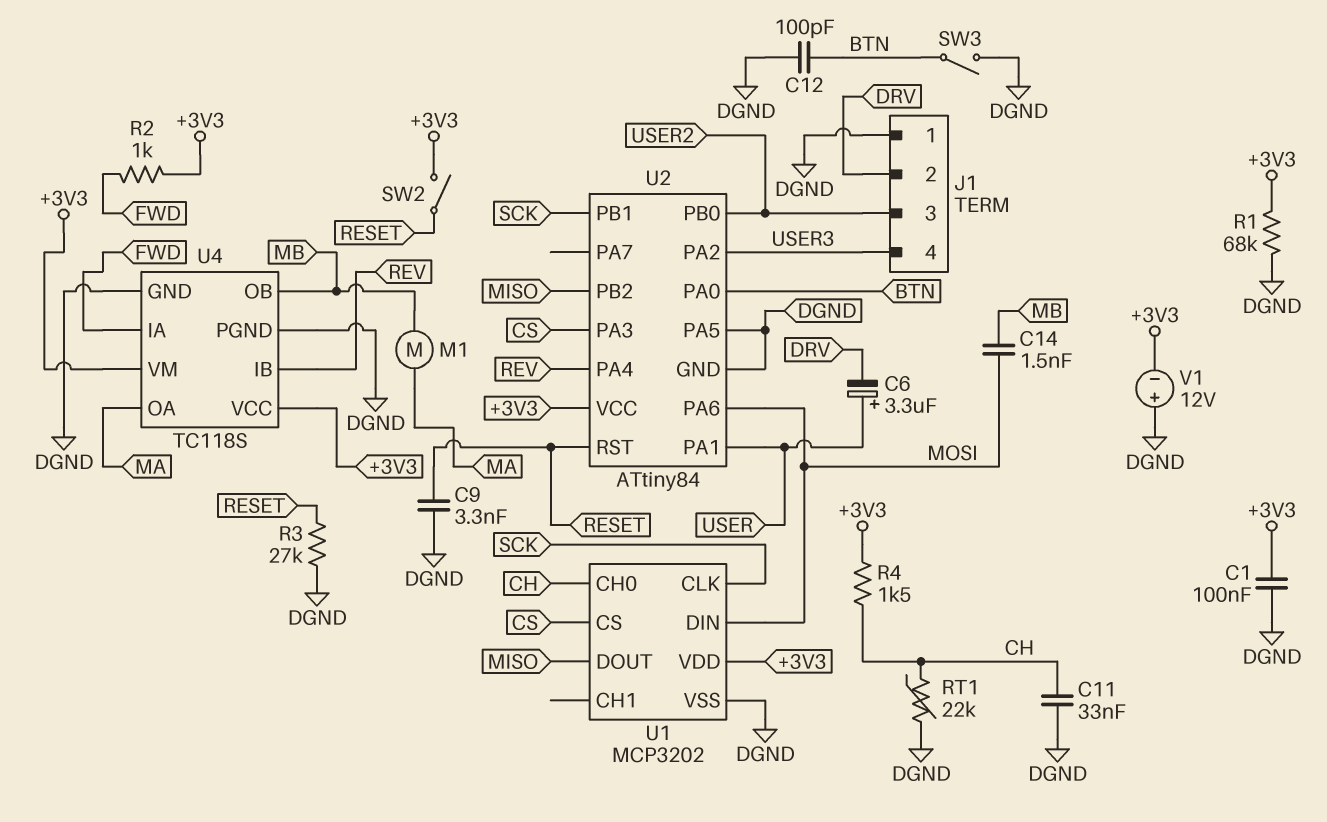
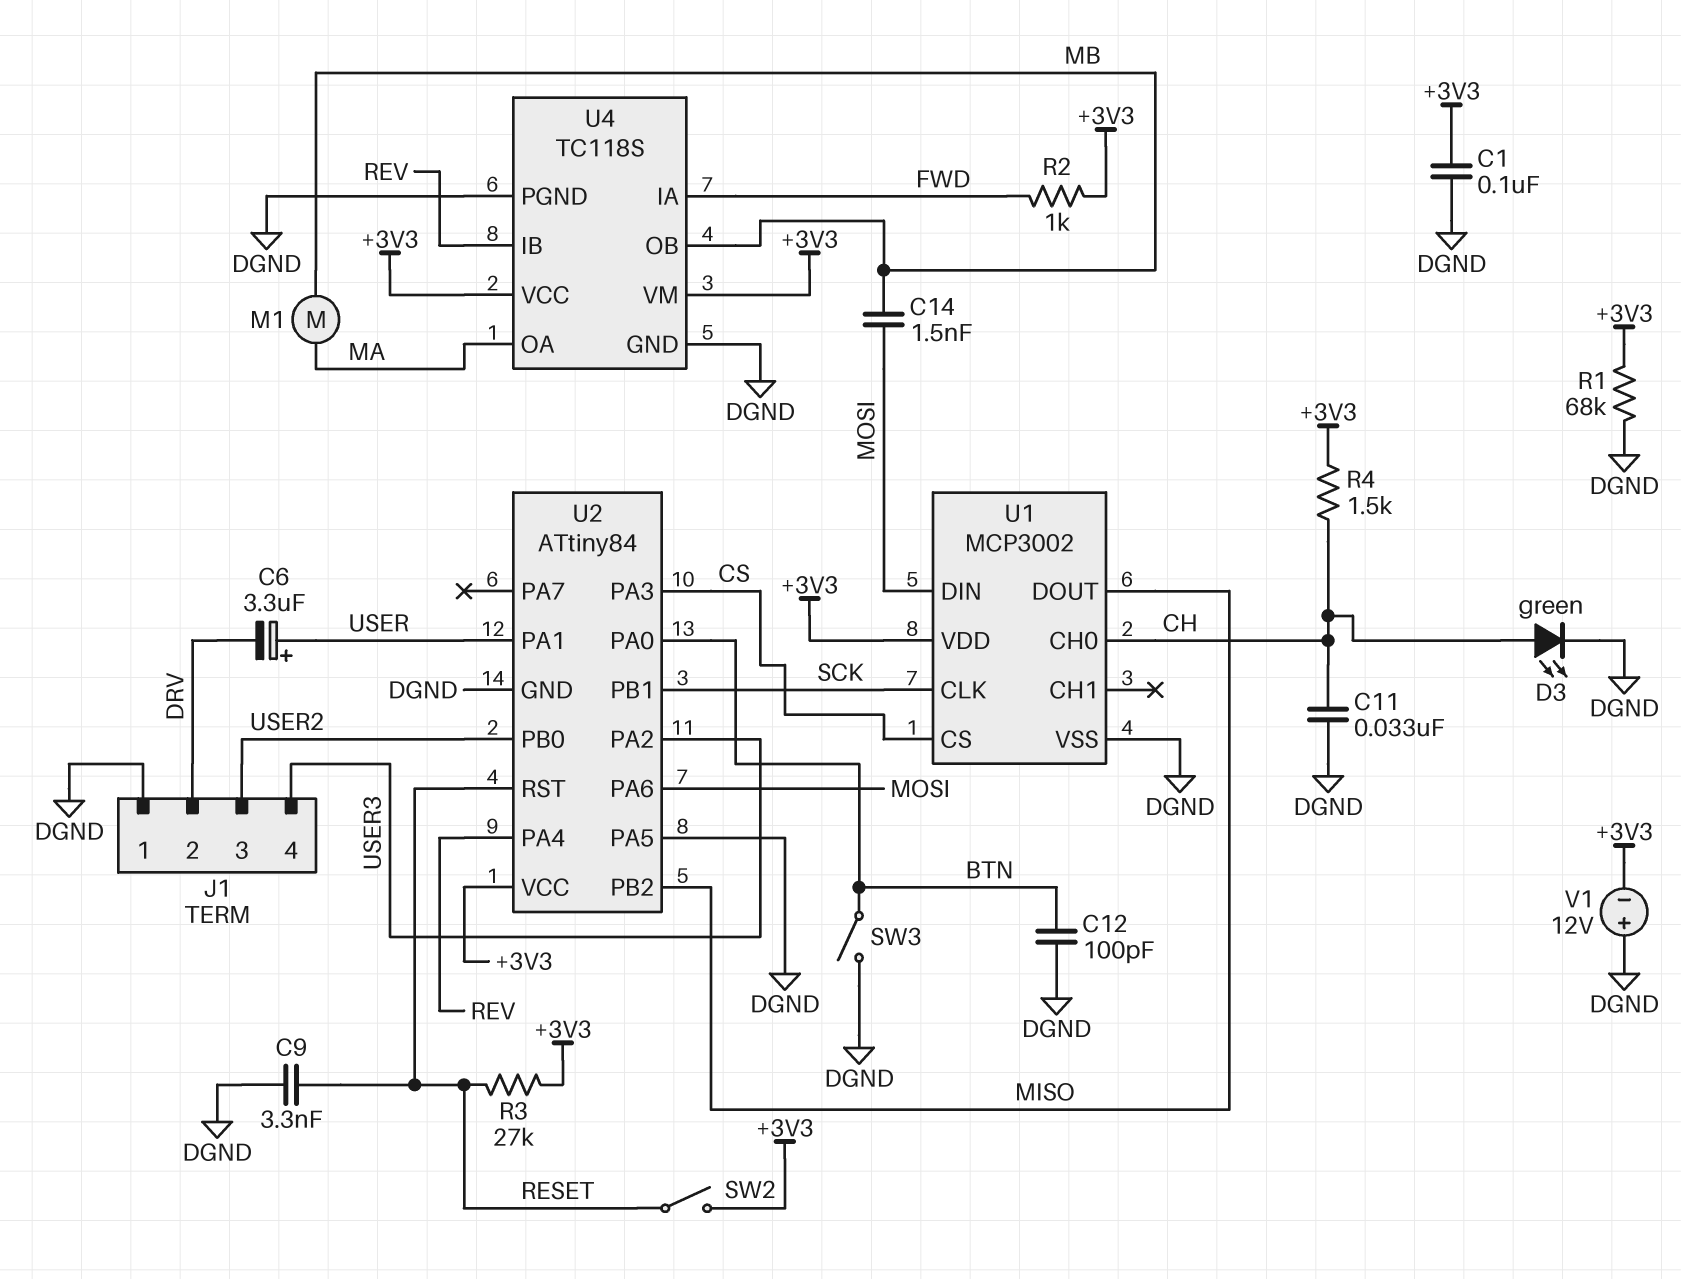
D3: none -> LED green (A CH, K DGND)
R3: 27k (DGND, RESET) -> 27k (+3V3, RESET)
RT1: 22k (CH, DGND) -> none
U1: MCP3202 -> MCP3002

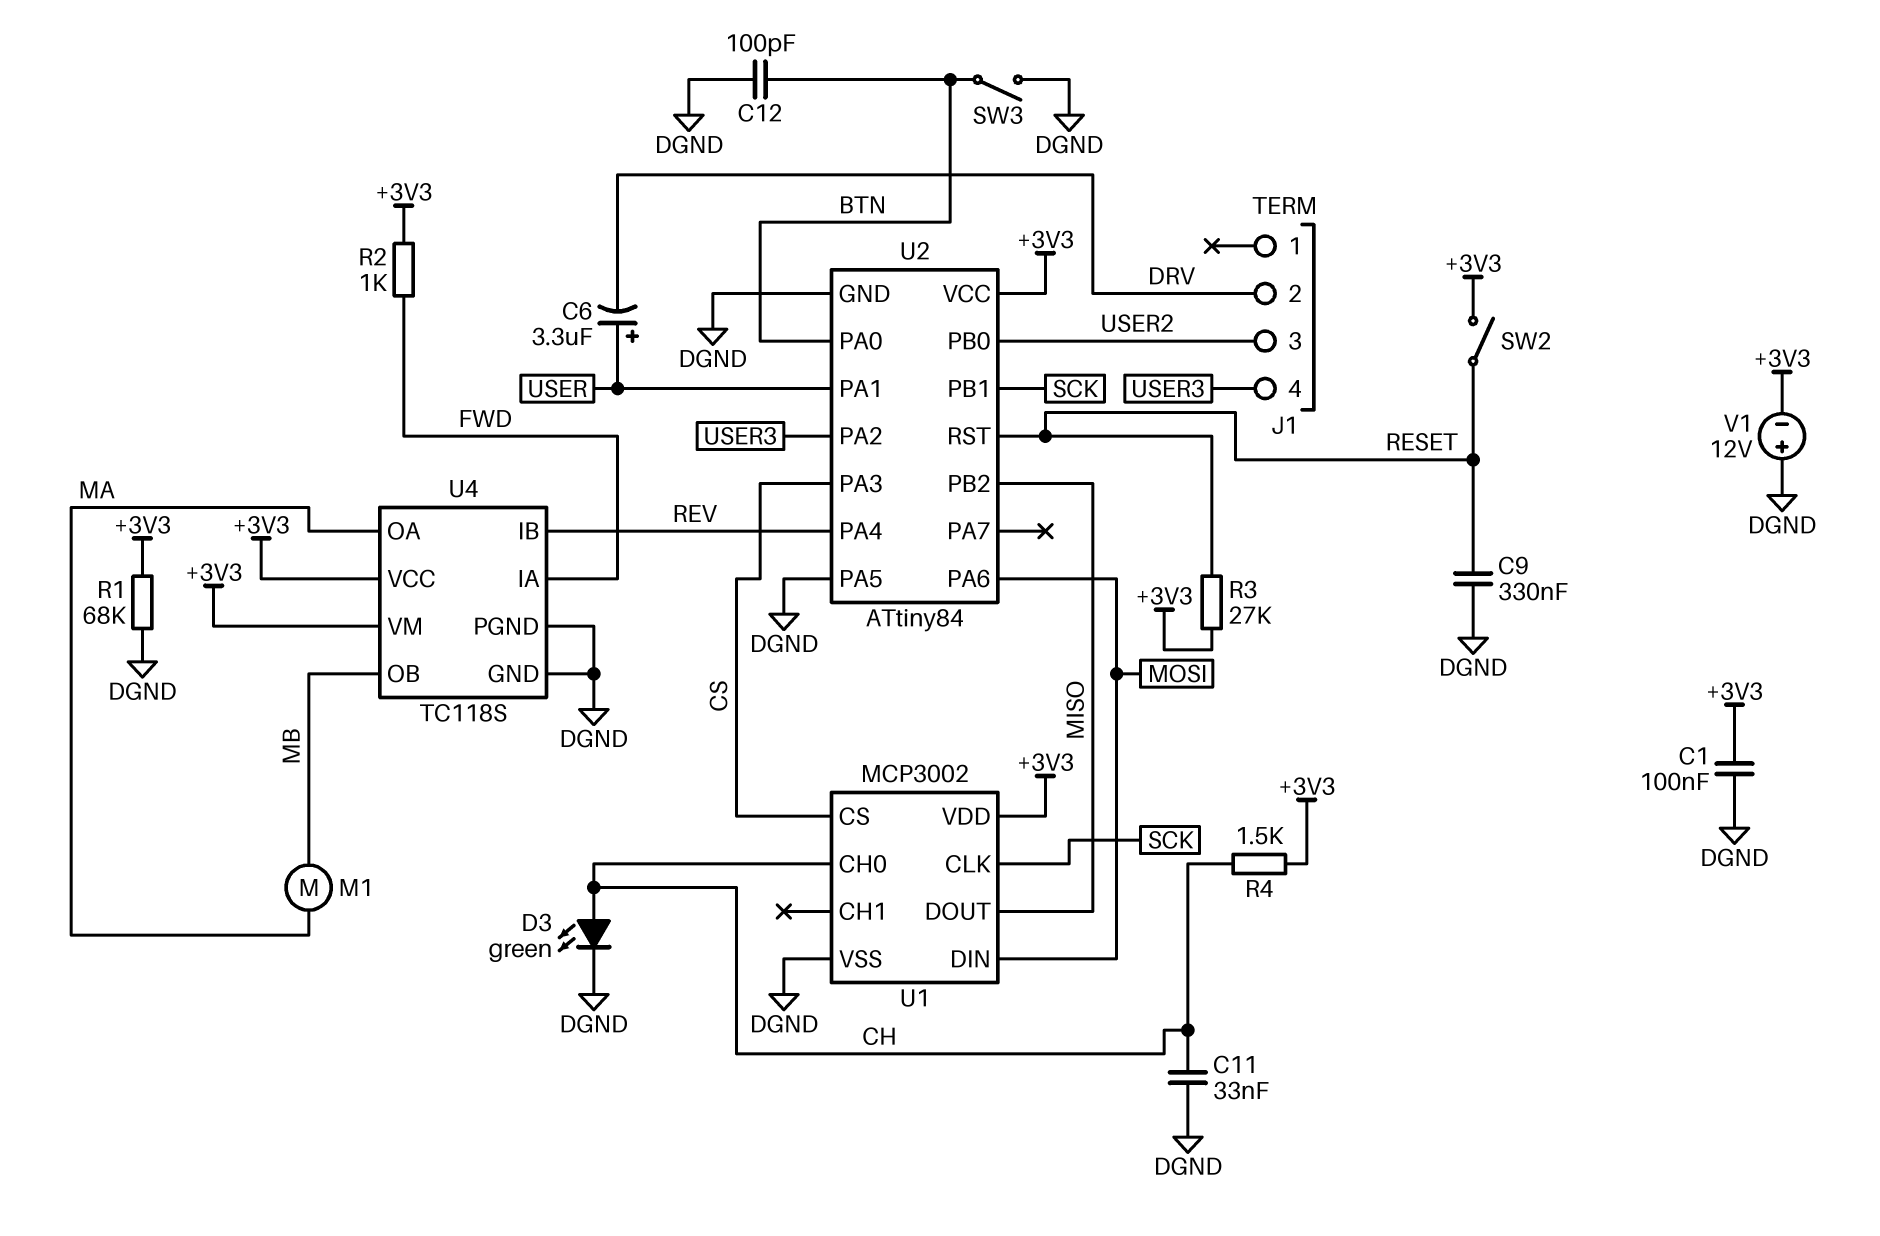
C9: 3.3nF (DGND, RESET) -> 330nF (DGND, RESET)
C14: 1.5nF (MB, MOSI) -> none
J1 pin 1: DGND -> none

